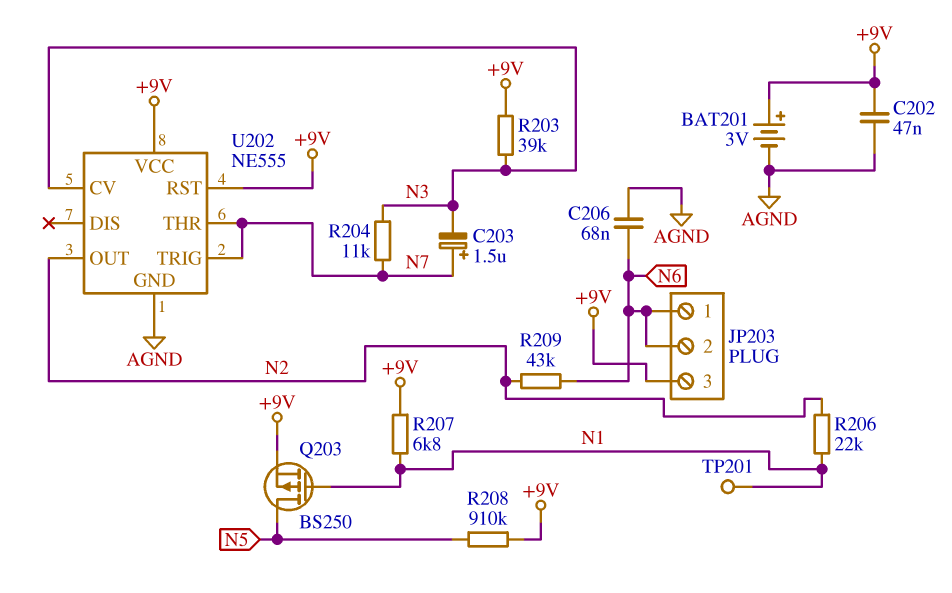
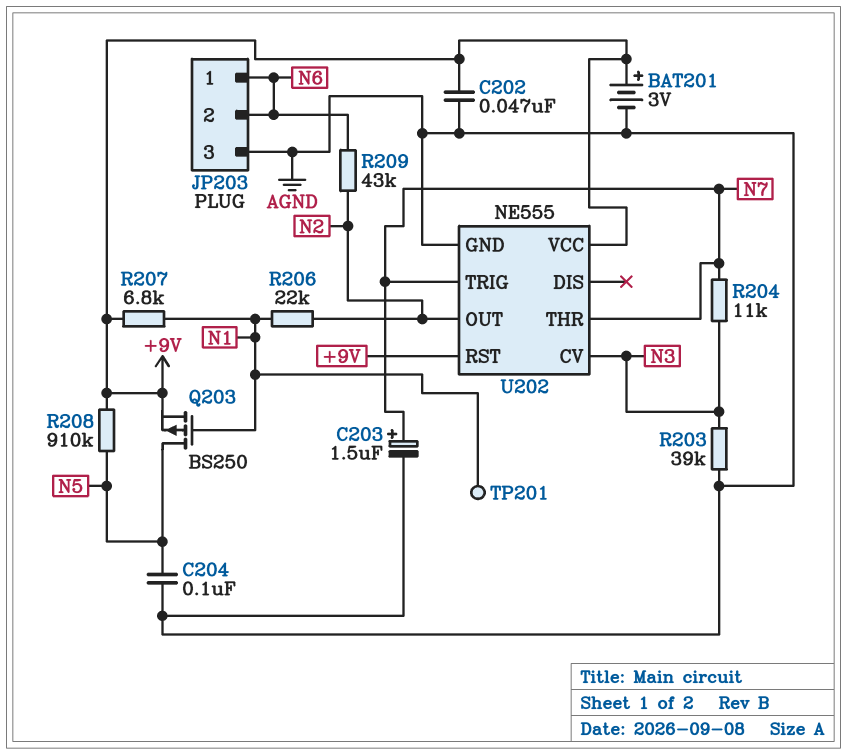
C203: 1.5uF (plus N7, minus N3) -> 1.5uF (plus N7, minus AGND)
C204: none -> 100nF (AGND, N5)
C206: 68nF (AGND, N6) -> none
JP203 pin 3: +9V -> AGND
R203: 39k (+9V, N3) -> 39k (AGND, N3)

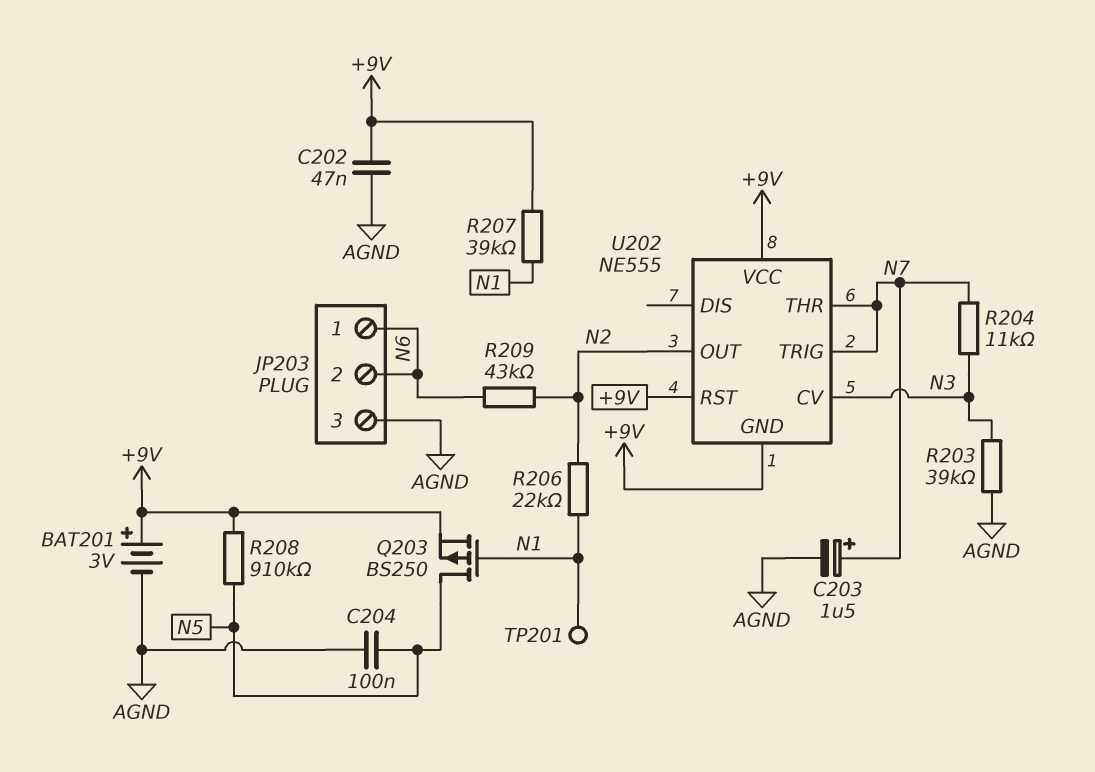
R207: 6.8k (+9V, N1) -> 39k (+9V, N1)
U202 pin GND: AGND -> +9V

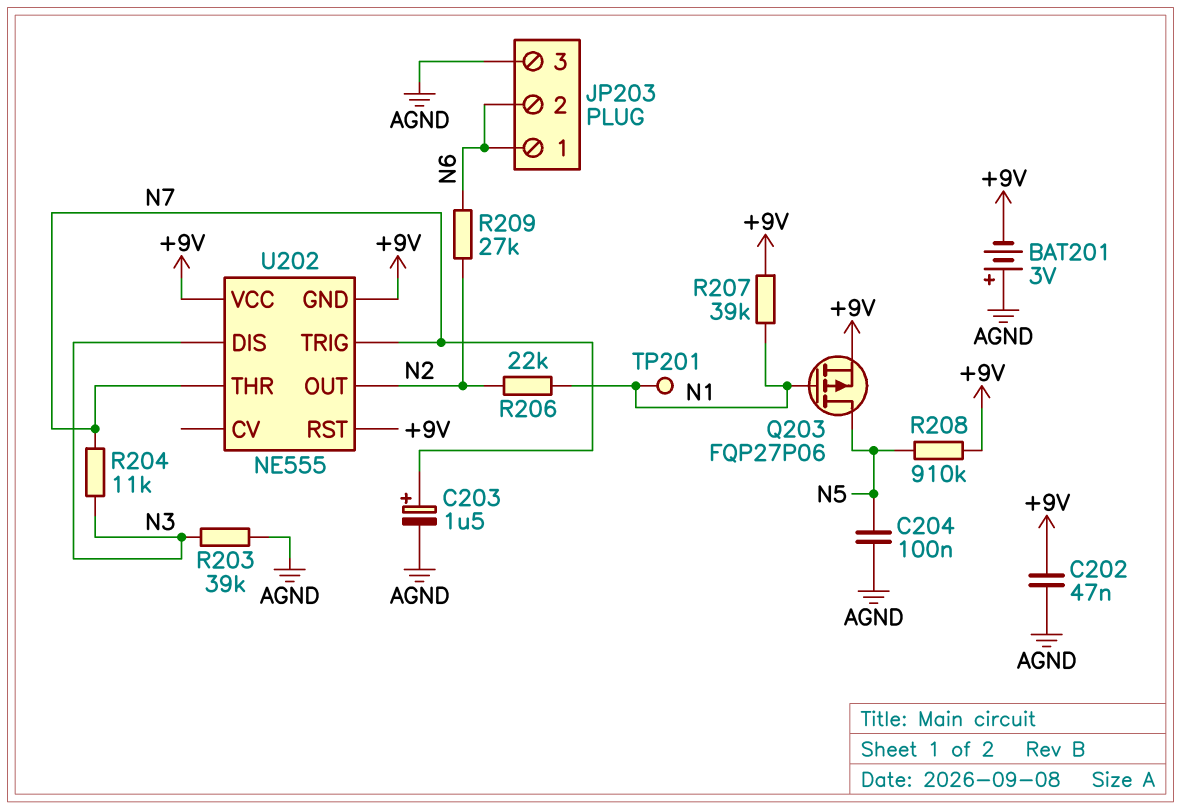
BAT201: 3V (plus +9V, minus AGND) -> 3V (plus AGND, minus +9V)
Q203: PMOS BS250 (G N1, D N5, S +9V) -> PMOS FQP27P06 (G N1, D N5, S +9V)
R209: 43k (N2, N6) -> 27k (N2, N6)
U202 pin CV: N3 -> none
U202 pin DIS: none -> N3

